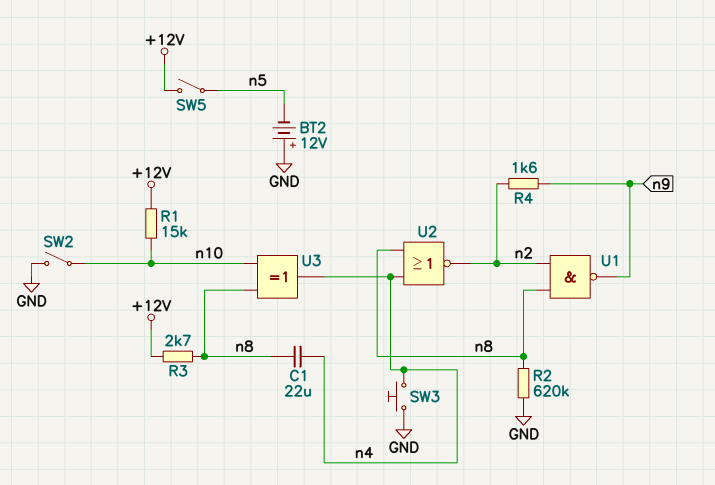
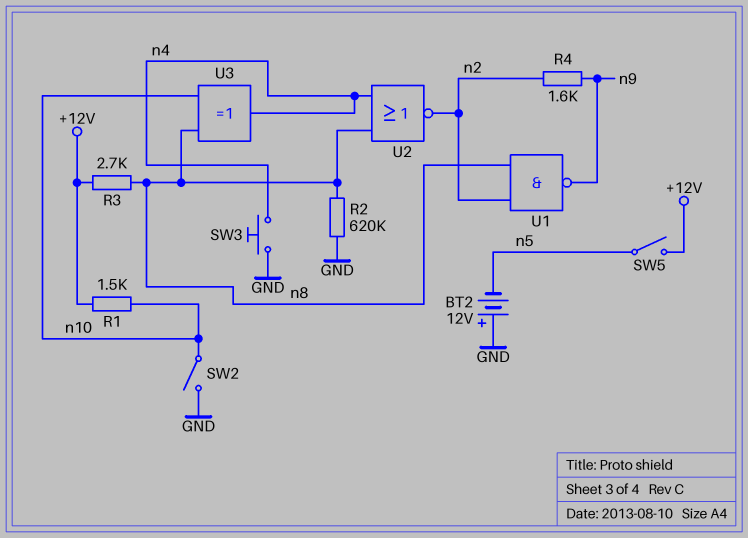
C1: 22uF (n4, n8) -> none
R1: 15k (+12V, n10) -> 1.5k (+12V, n10)

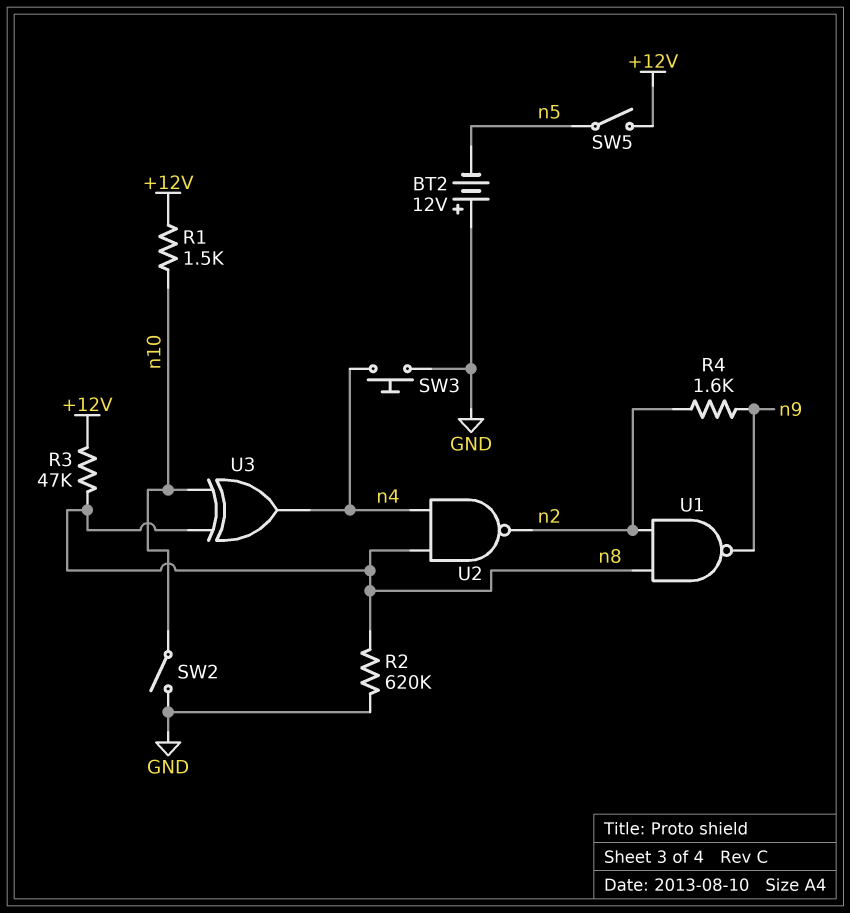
R3: 2.7k (+12V, n8) -> 47k (+12V, n8)
U2: NOR (in n4, in n8, out n2) -> NAND (in n4, in n8, out n2)

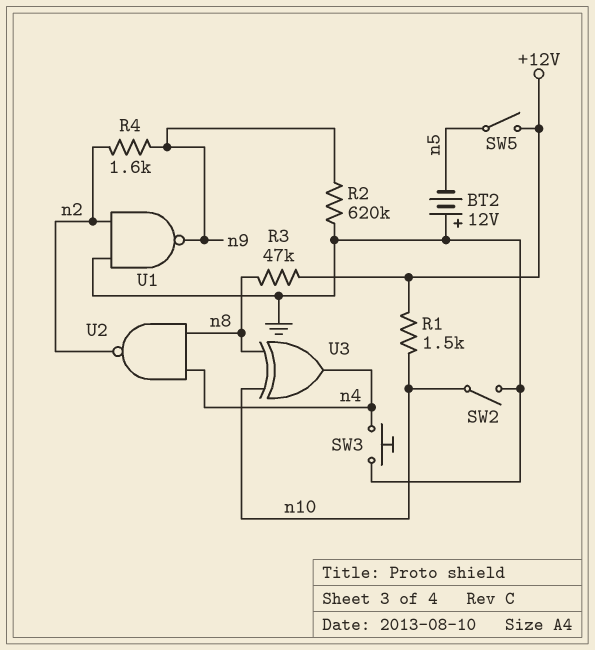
R2: 620k (GND, n8) -> 620k (GND, n9)
U1: NAND (in n2, in n8, out n9) -> NAND (in GND, in n2, out n9)

